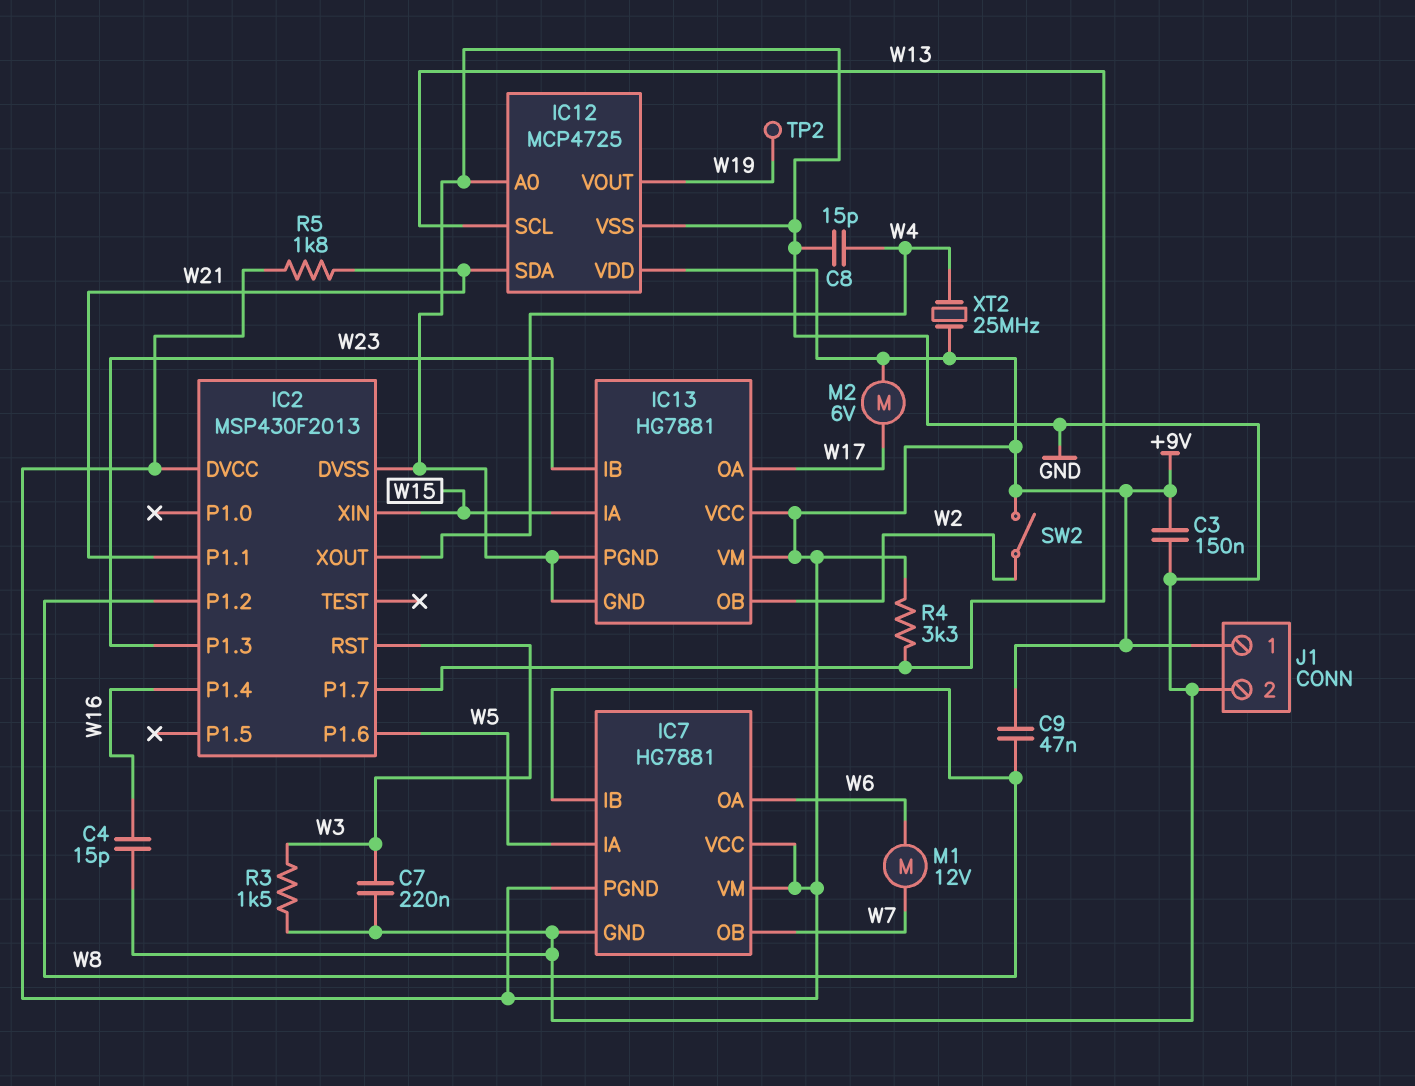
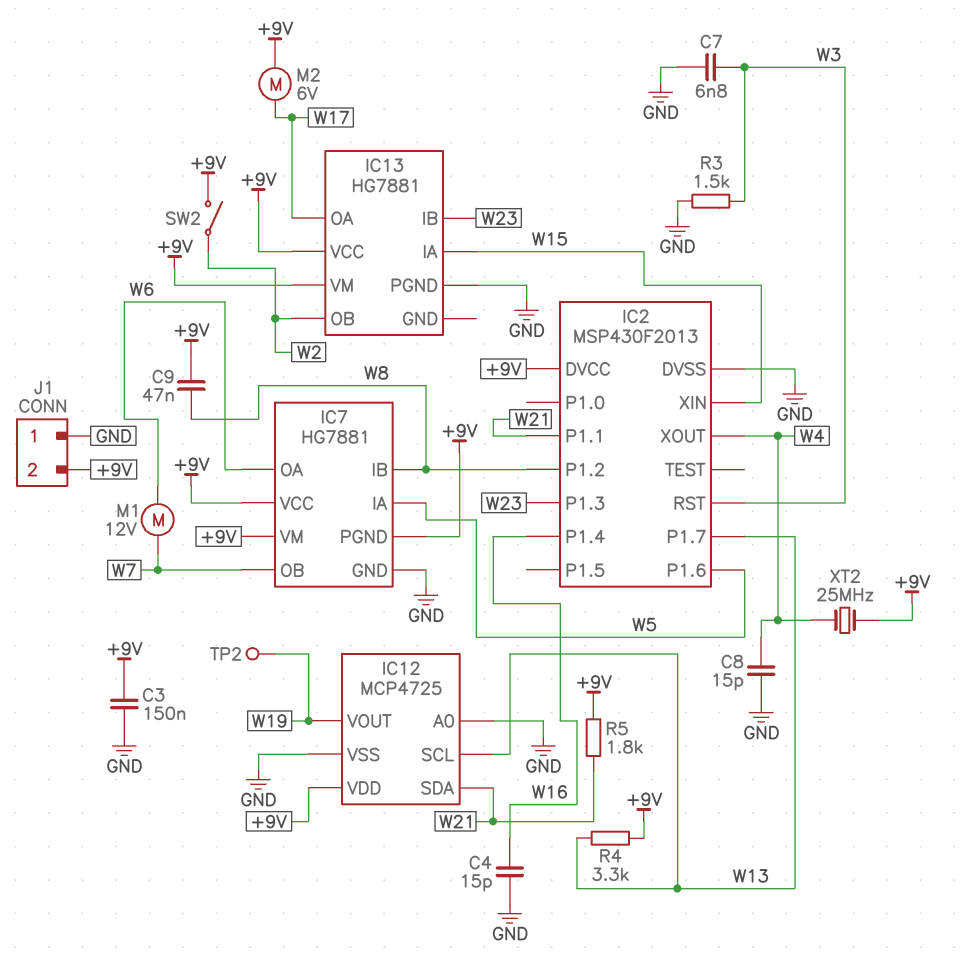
C7: 220nF (GND, W3) -> 6.8nF (GND, W3)
IC13 pin GND: GND -> none
J1 pin 1: +9V -> GND
J1 pin 2: GND -> +9V

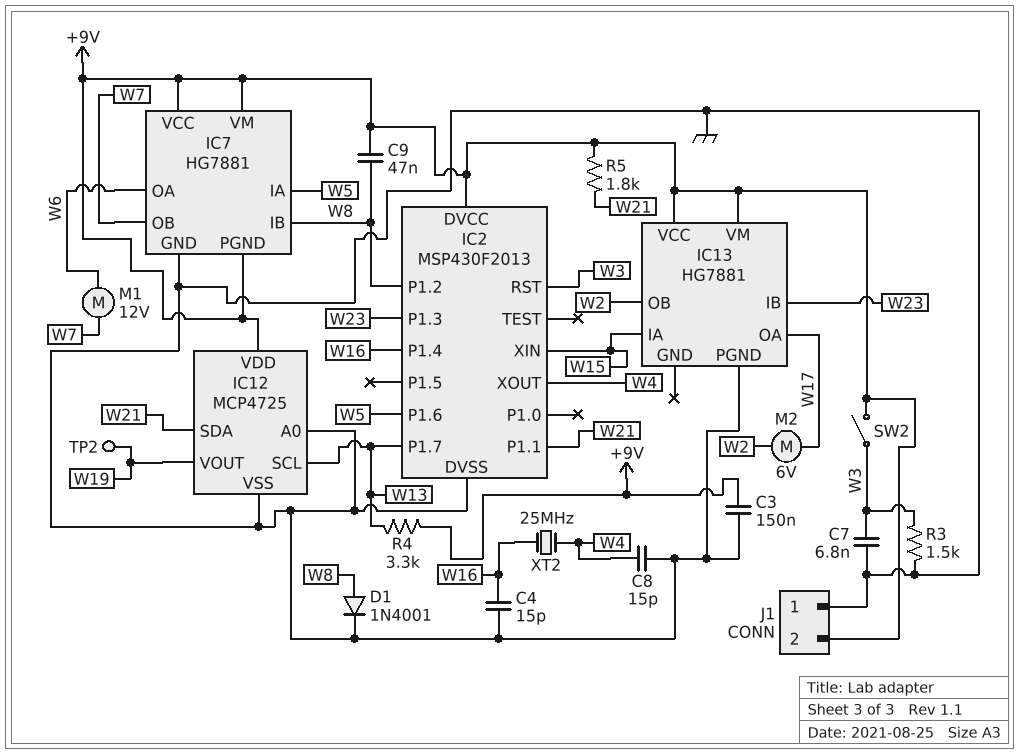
D1: none -> diode 1N4001 (A W8, K GND)
M2: motor 6V (+9V, W17) -> motor 6V (W2, W17)
SW2: switch (+9V, W2) -> switch (+9V, W3)
XT2: 25MHz (+9V, W4) -> 25MHz (W4, W16)

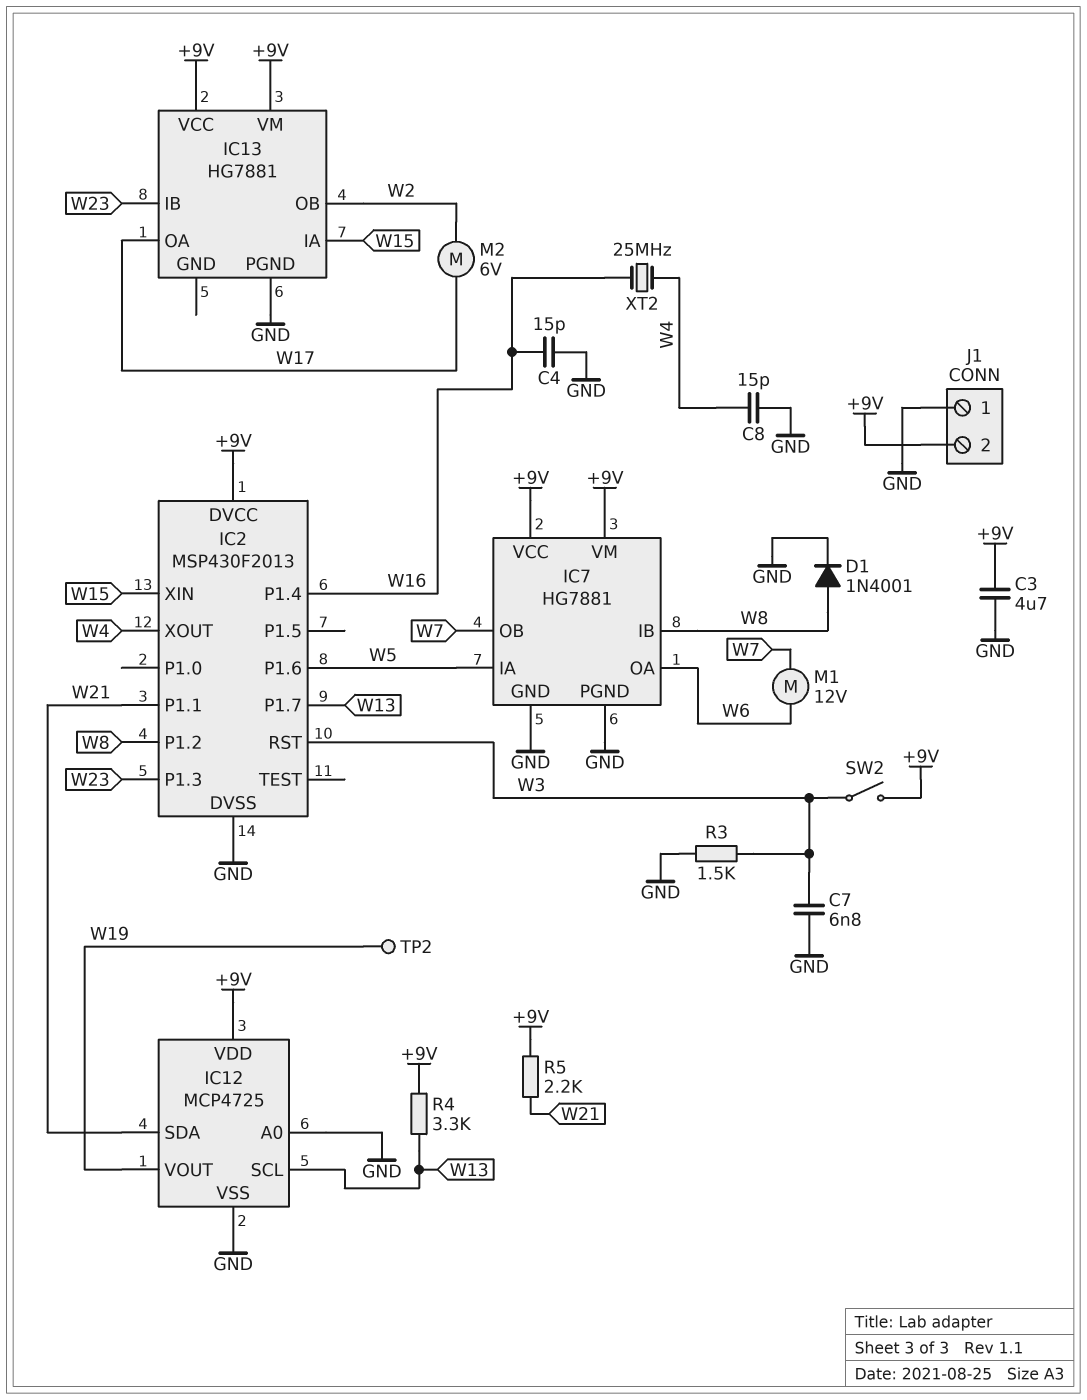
C3: 150nF (+9V, GND) -> 4.7uF (+9V, GND)
C9: 47nF (+9V, W8) -> none
IC7 pin PGND: +9V -> GND
R5: 1.8k (+9V, W21) -> 2.2k (+9V, W21)

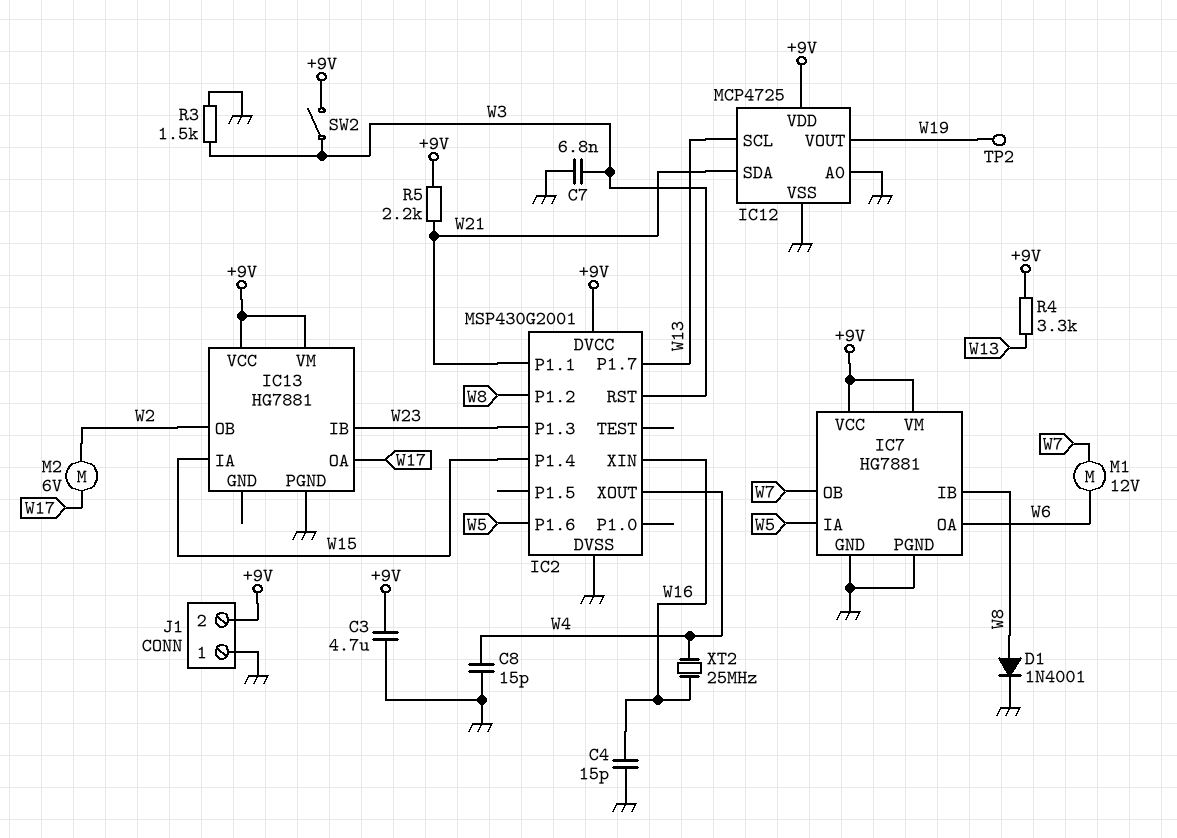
IC2: MSP430F2013 -> MSP430G2001
IC2 pin P1.4: W16 -> W15
IC2 pin XIN: W15 -> W16

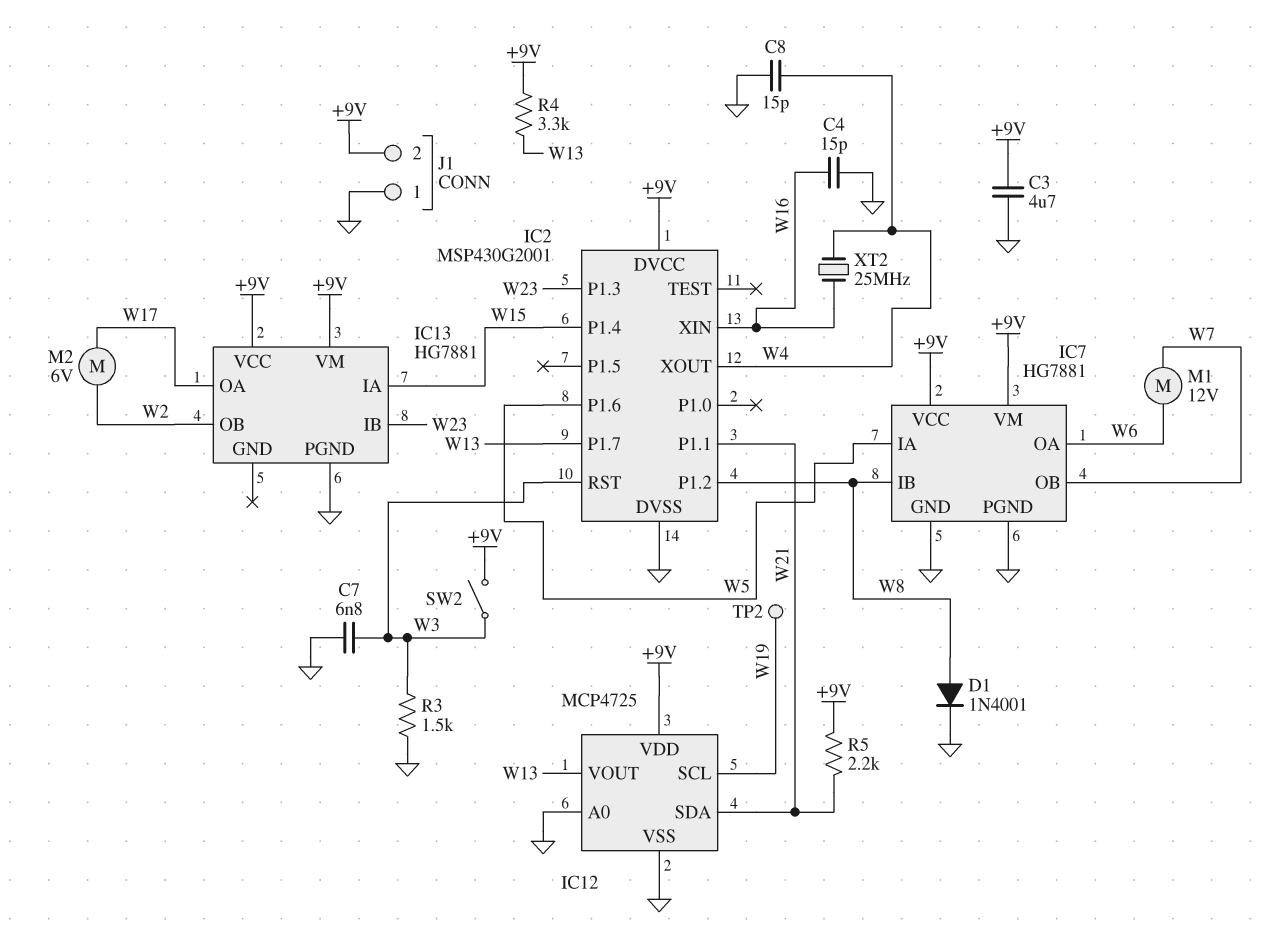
IC12 pin SCL: W13 -> W19
IC12 pin VOUT: W19 -> W13

